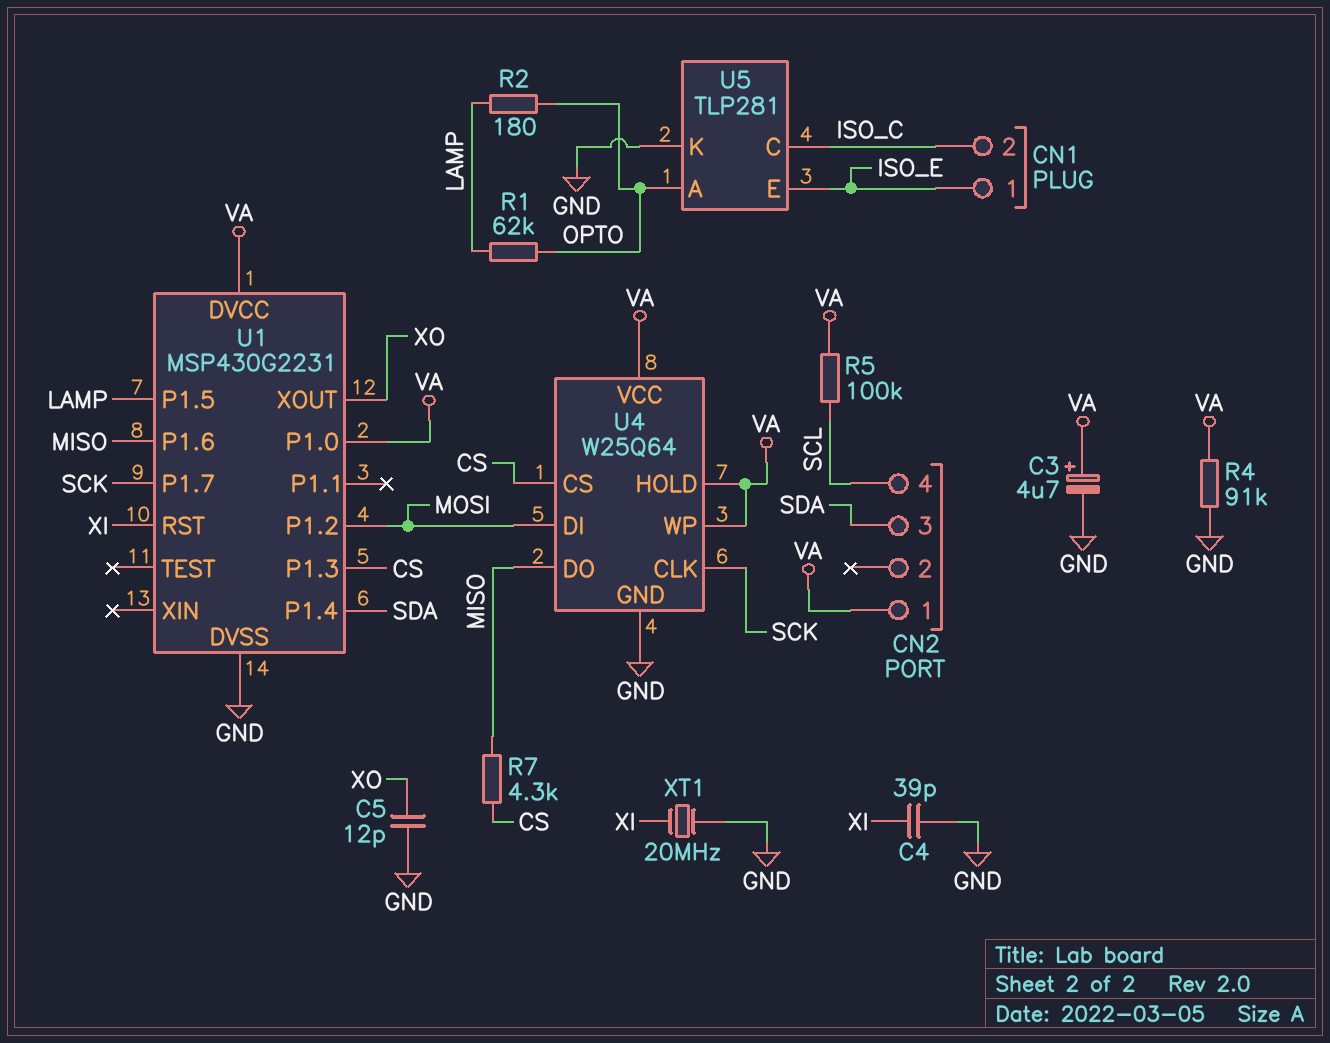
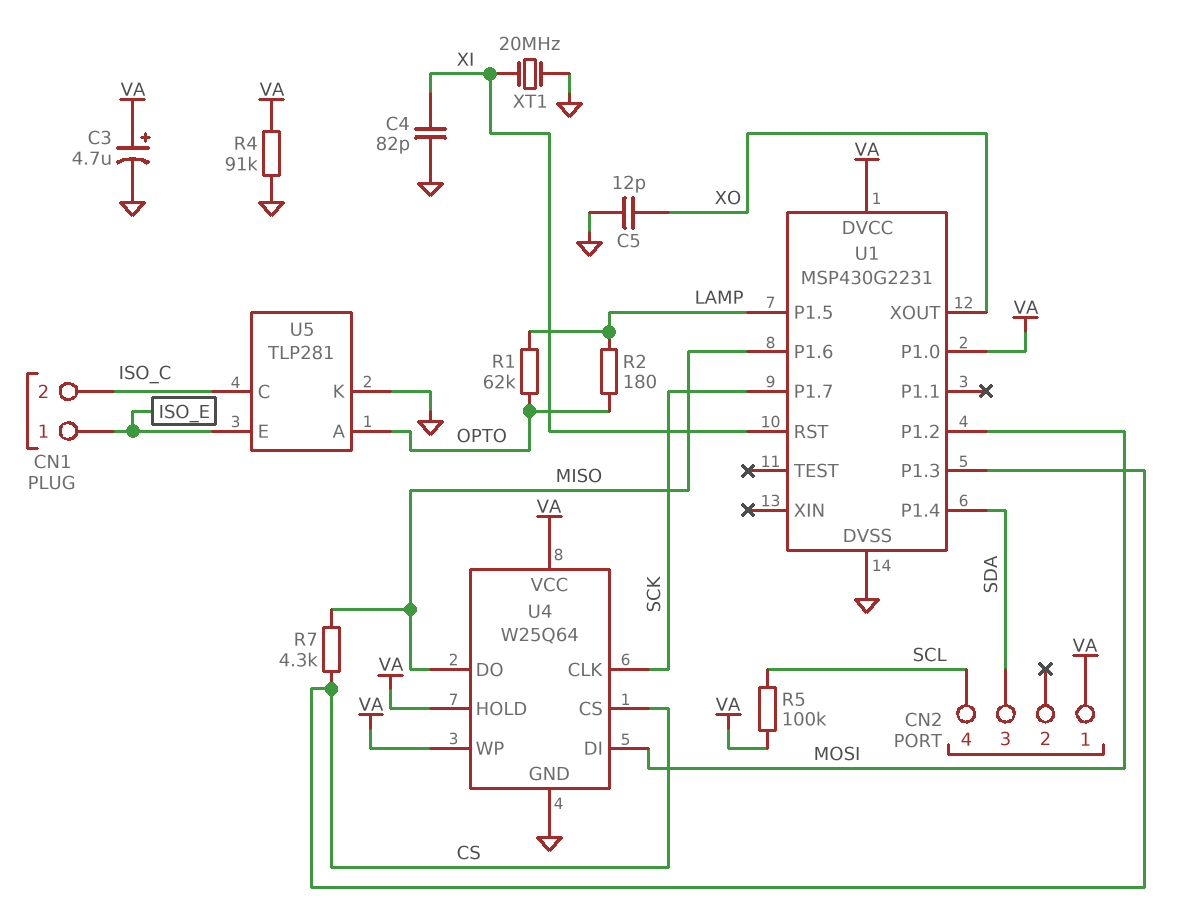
C4: 39pF (GND, XI) -> 82pF (GND, XI)

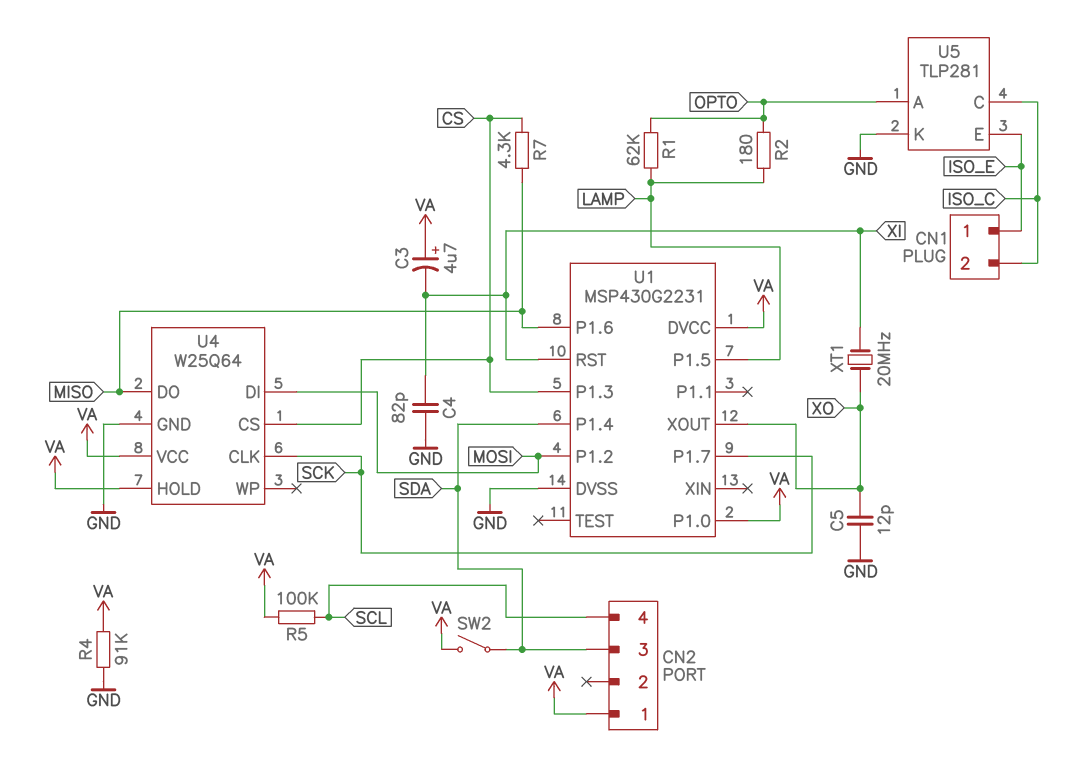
C3: 4.7uF (plus VA, minus GND) -> 4.7uF (plus VA, minus XI)
SW2: none -> switch (SDA, VA)
U4 pin WP: VA -> none
XT1: 20MHz (GND, XI) -> 20MHz (XI, XO)

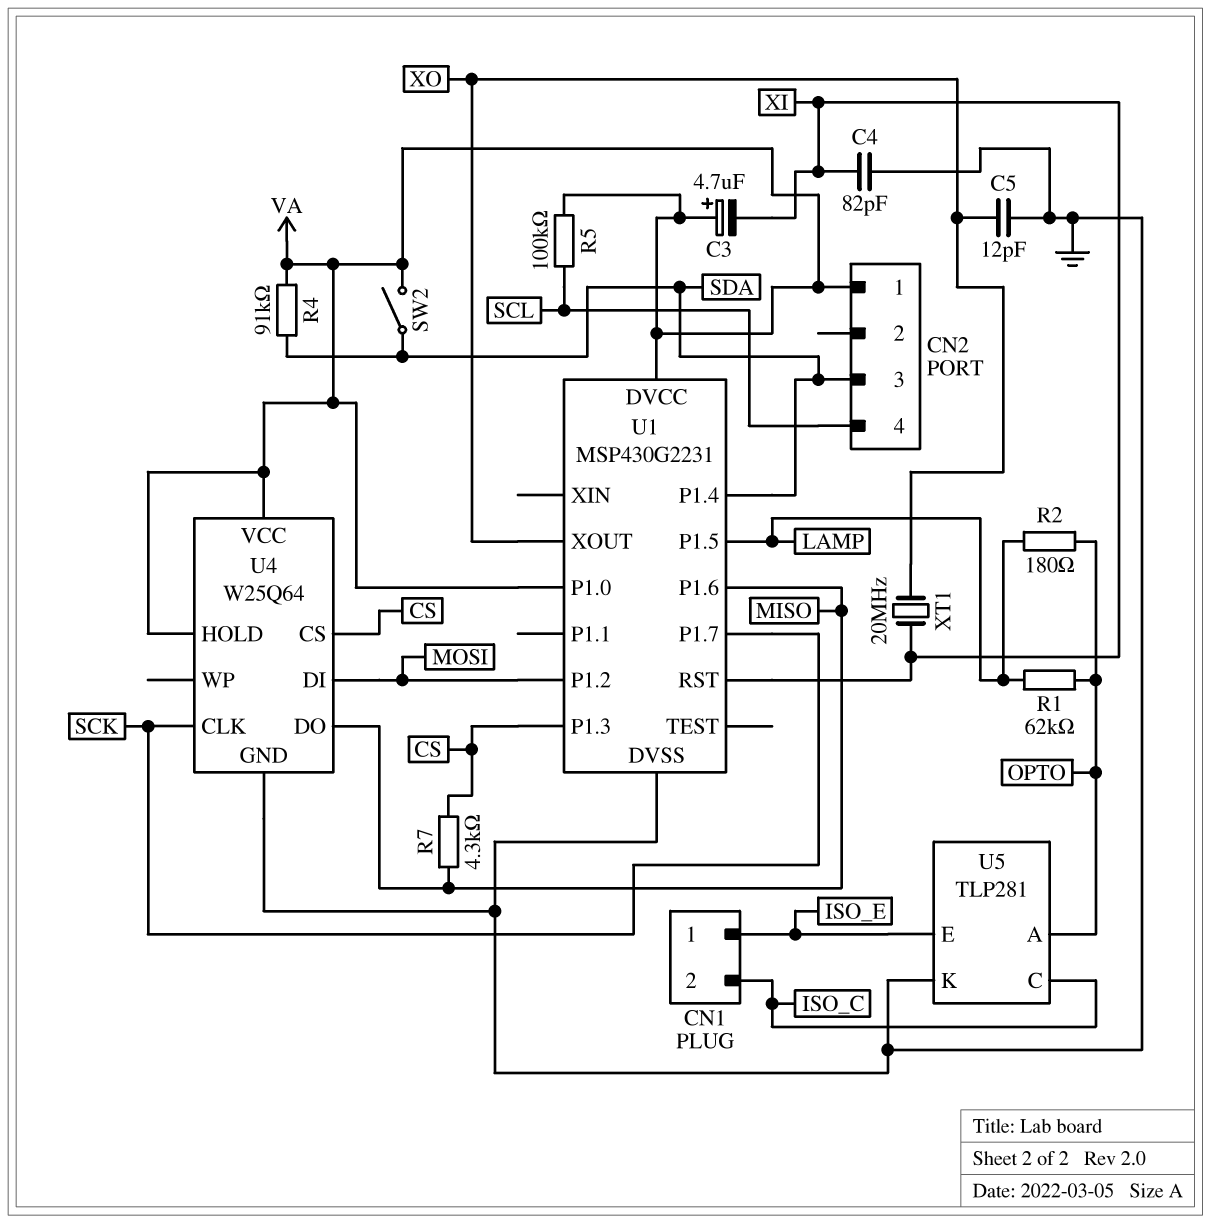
R4: 91k (GND, VA) -> 91k (SDA, VA)

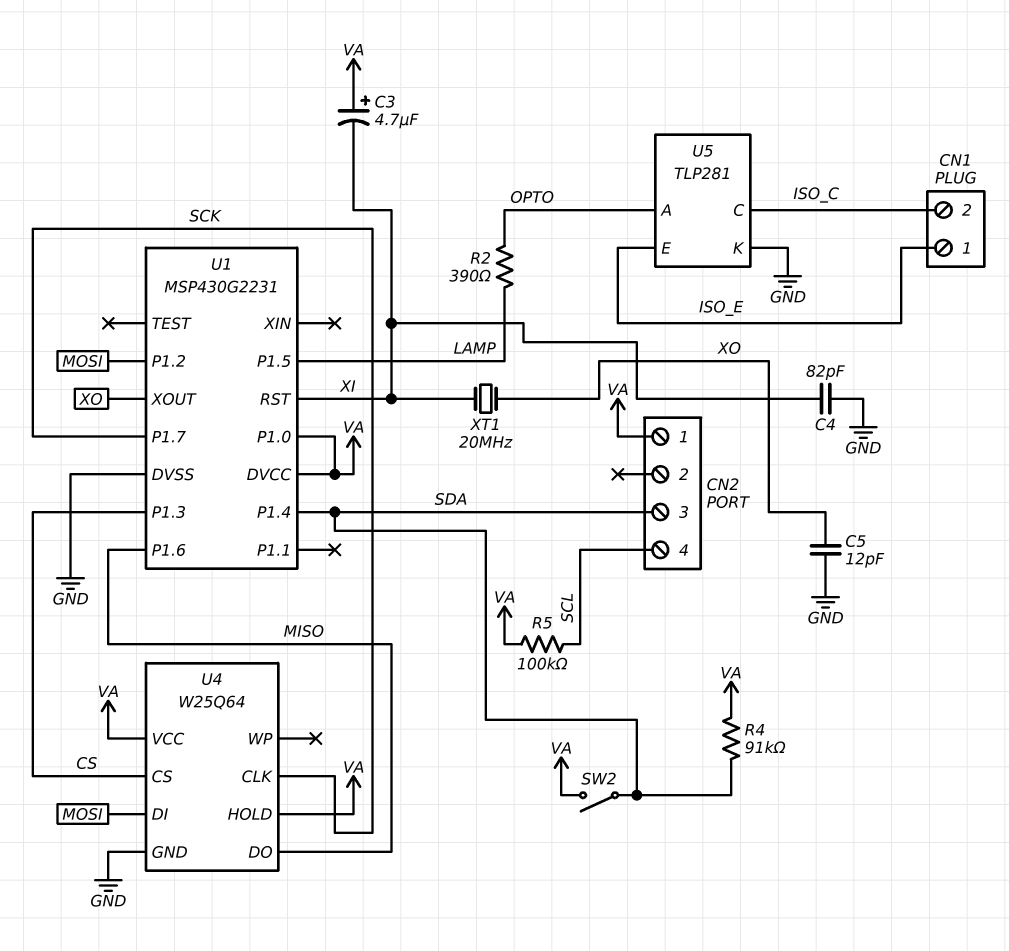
R1: 62k (LAMP, OPTO) -> none
R2: 180 (LAMP, OPTO) -> 390 (LAMP, OPTO)
R7: 4.3k (CS, MISO) -> none

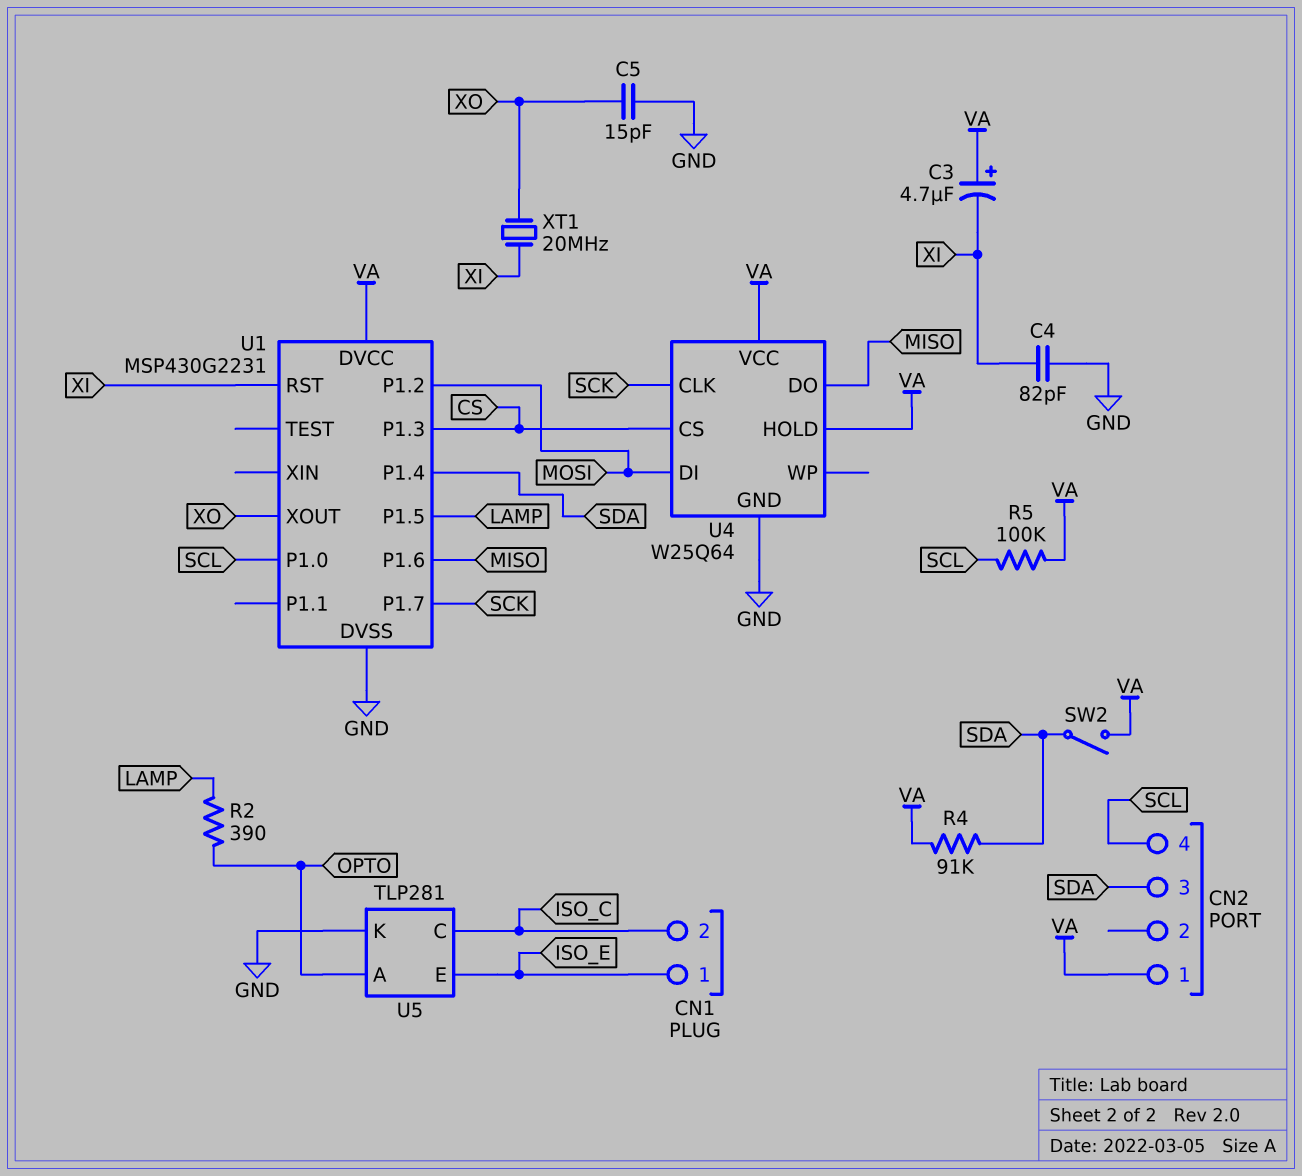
C5: 12pF (GND, XO) -> 15pF (GND, XO)
U1 pin P1.0: VA -> SCL

